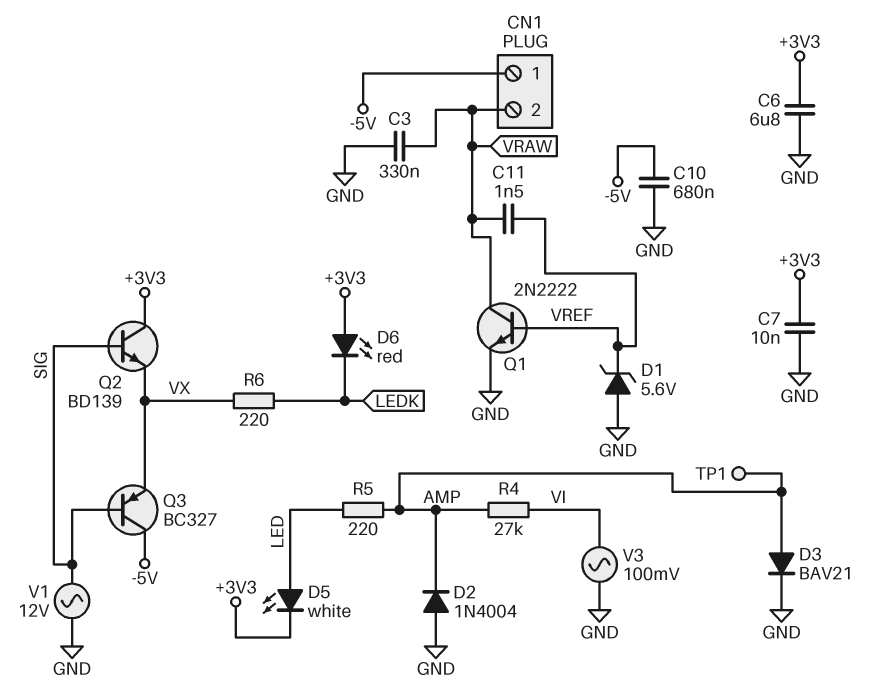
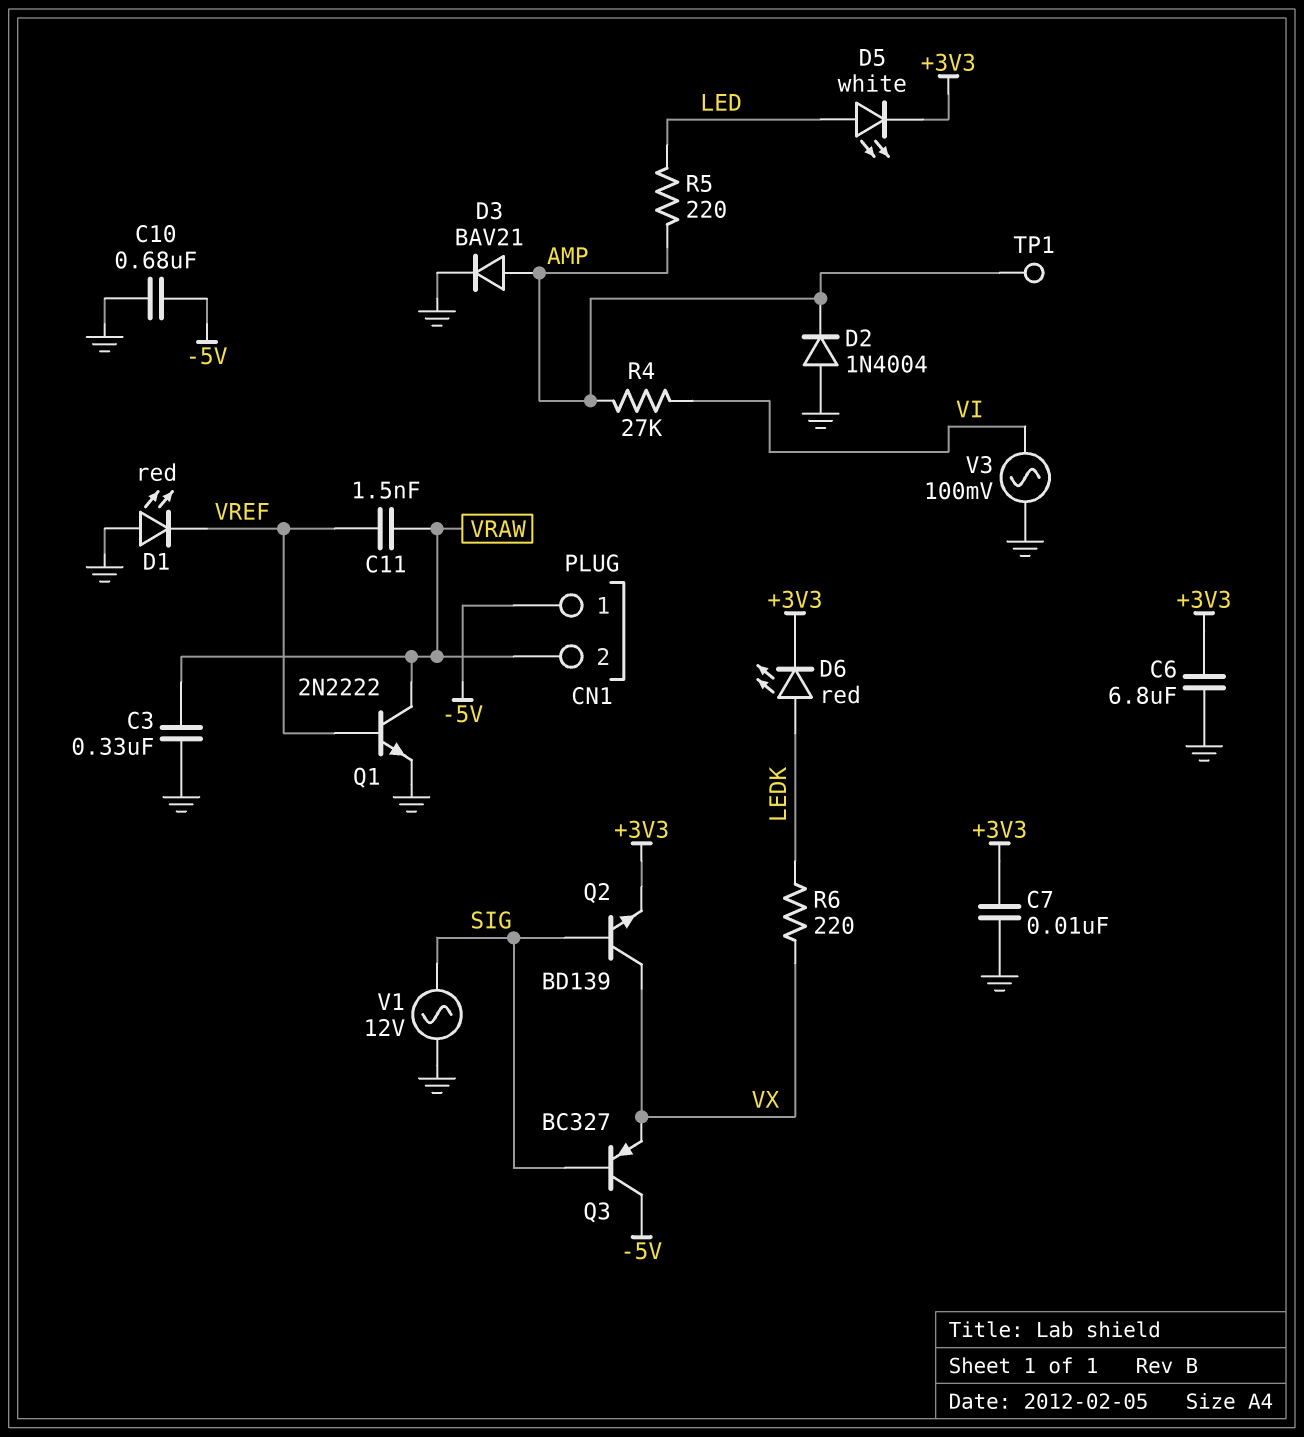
D1: zener 5.6V (A GND, K VREF) -> LED red (A GND, K VREF)
D6: LED red (A +3V3, K LEDK) -> LED red (A LEDK, K +3V3)
Q2: NPN BD139 (B SIG, C +3V3, E VX) -> NPN BD139 (B SIG, C VX, E +3V3)

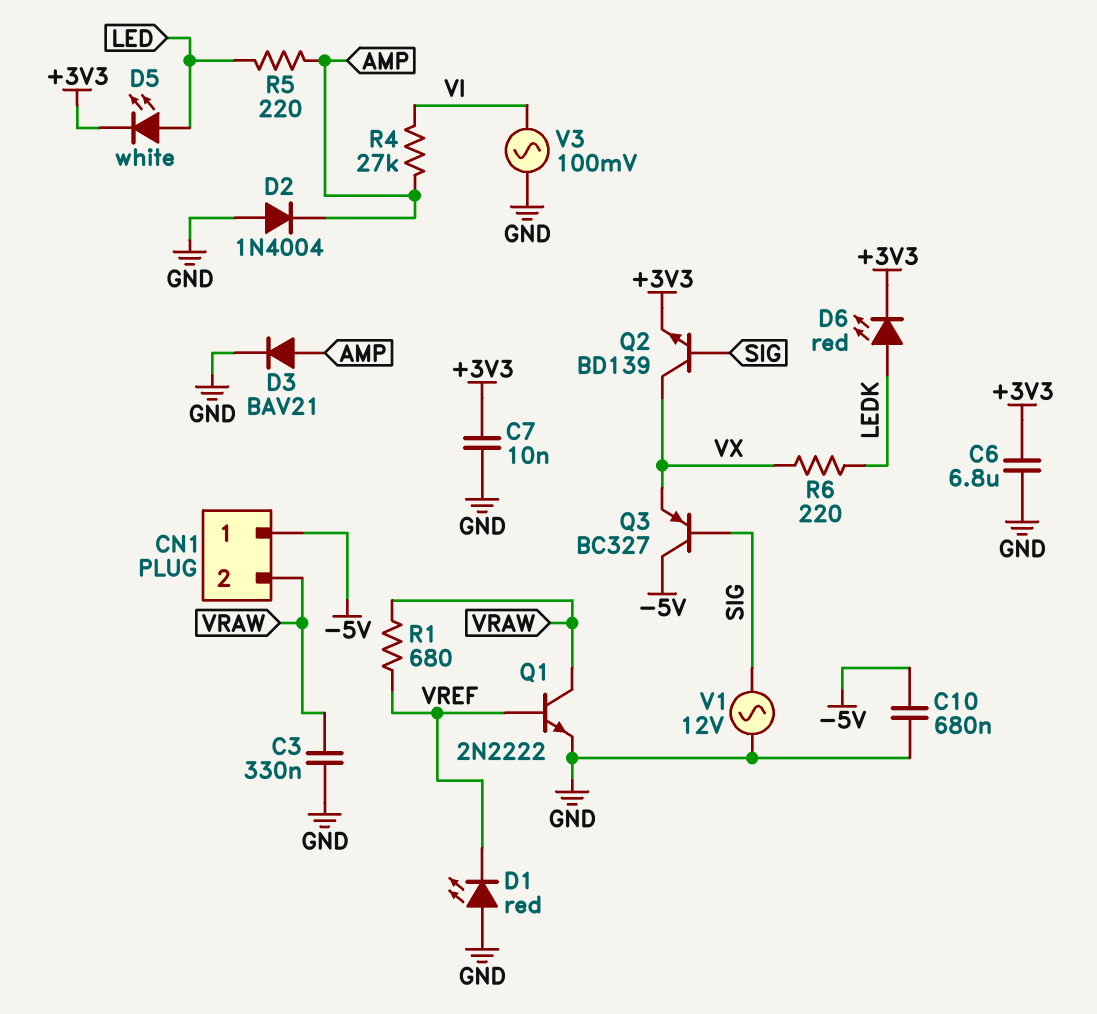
C11: 1.5nF (VRAW, VREF) -> none
R1: none -> 680 (VRAW, VREF)
TP1: test point (AMP) -> none

